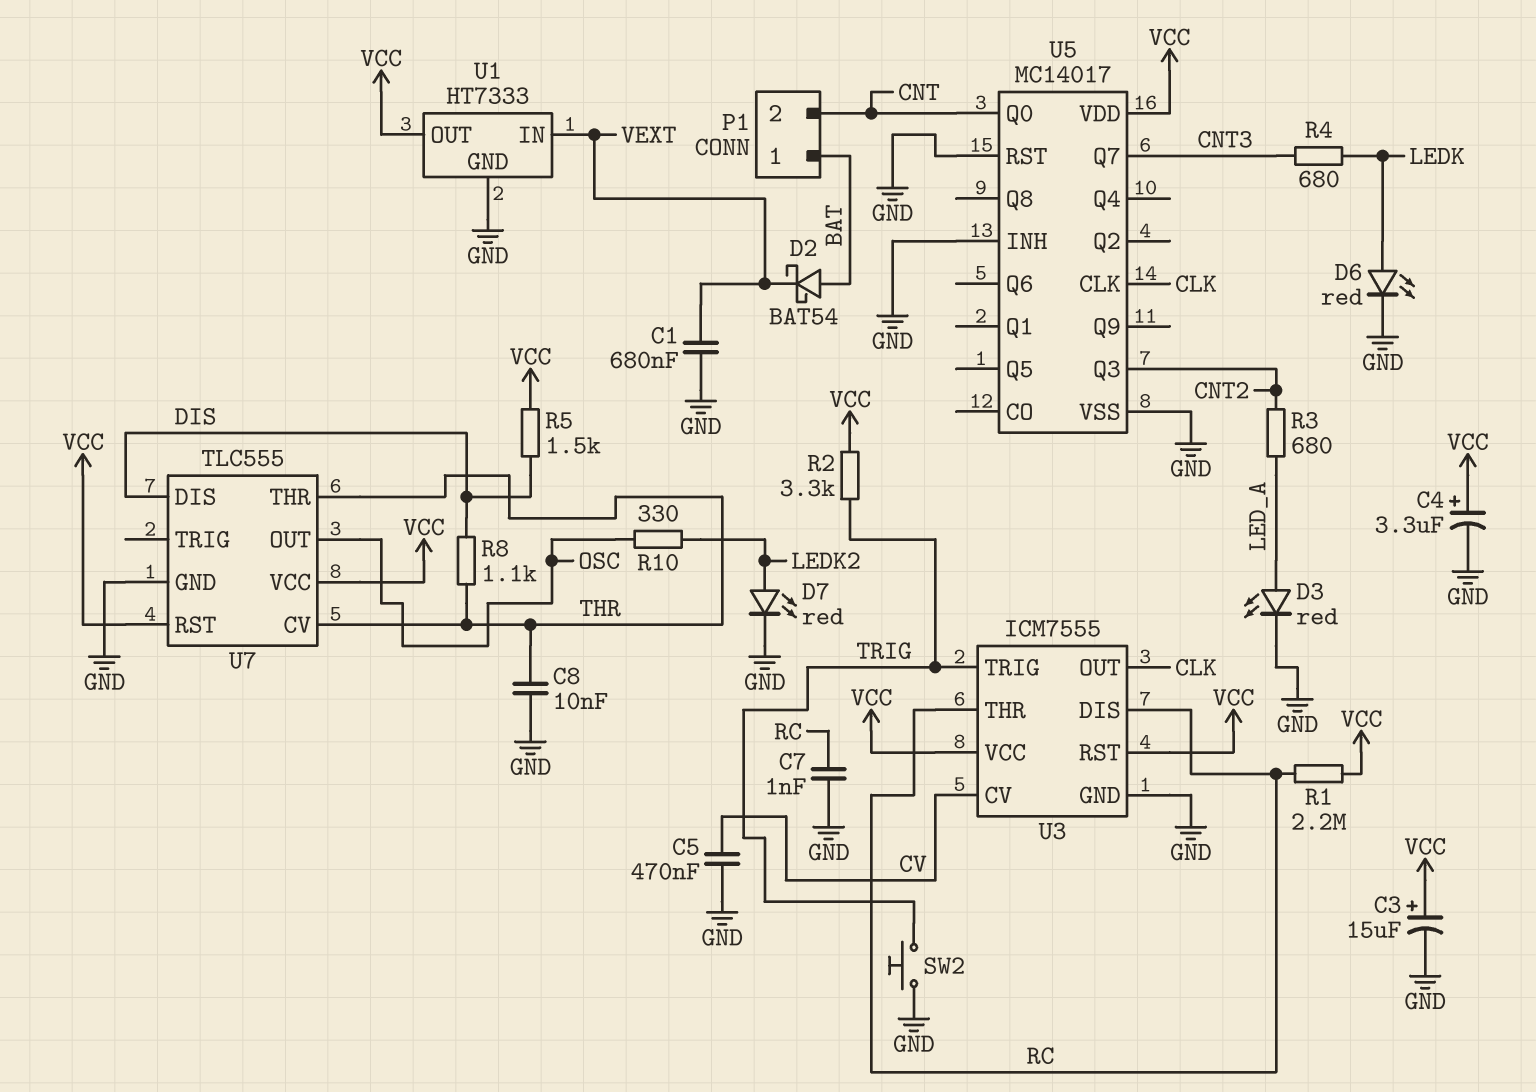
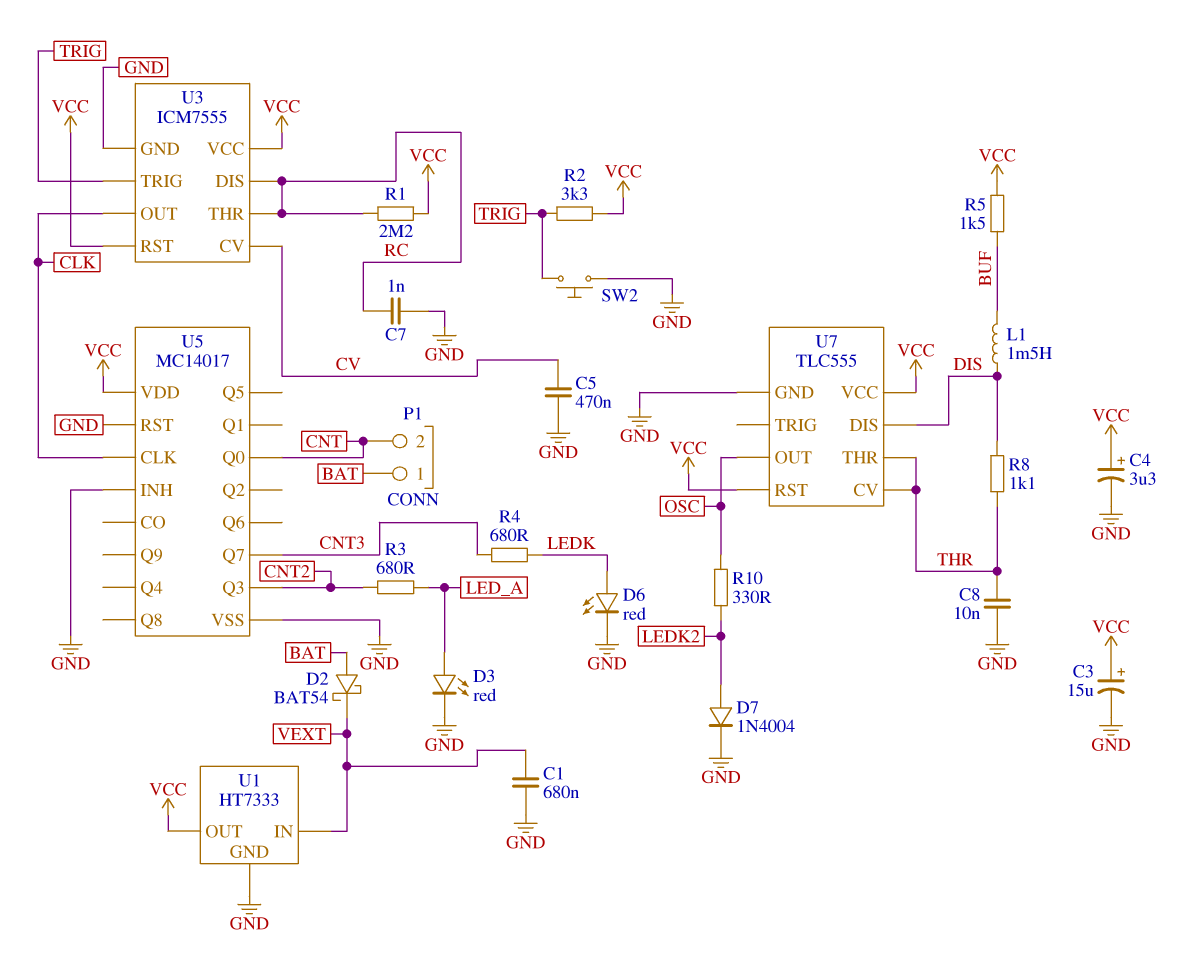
D7: LED red (A LEDK2, K GND) -> diode 1N4004 (A LEDK2, K GND)
L1: none -> 1.5mH (BUF, DIS)
R5: 1.5k (DIS, VCC) -> 1.5k (BUF, VCC)

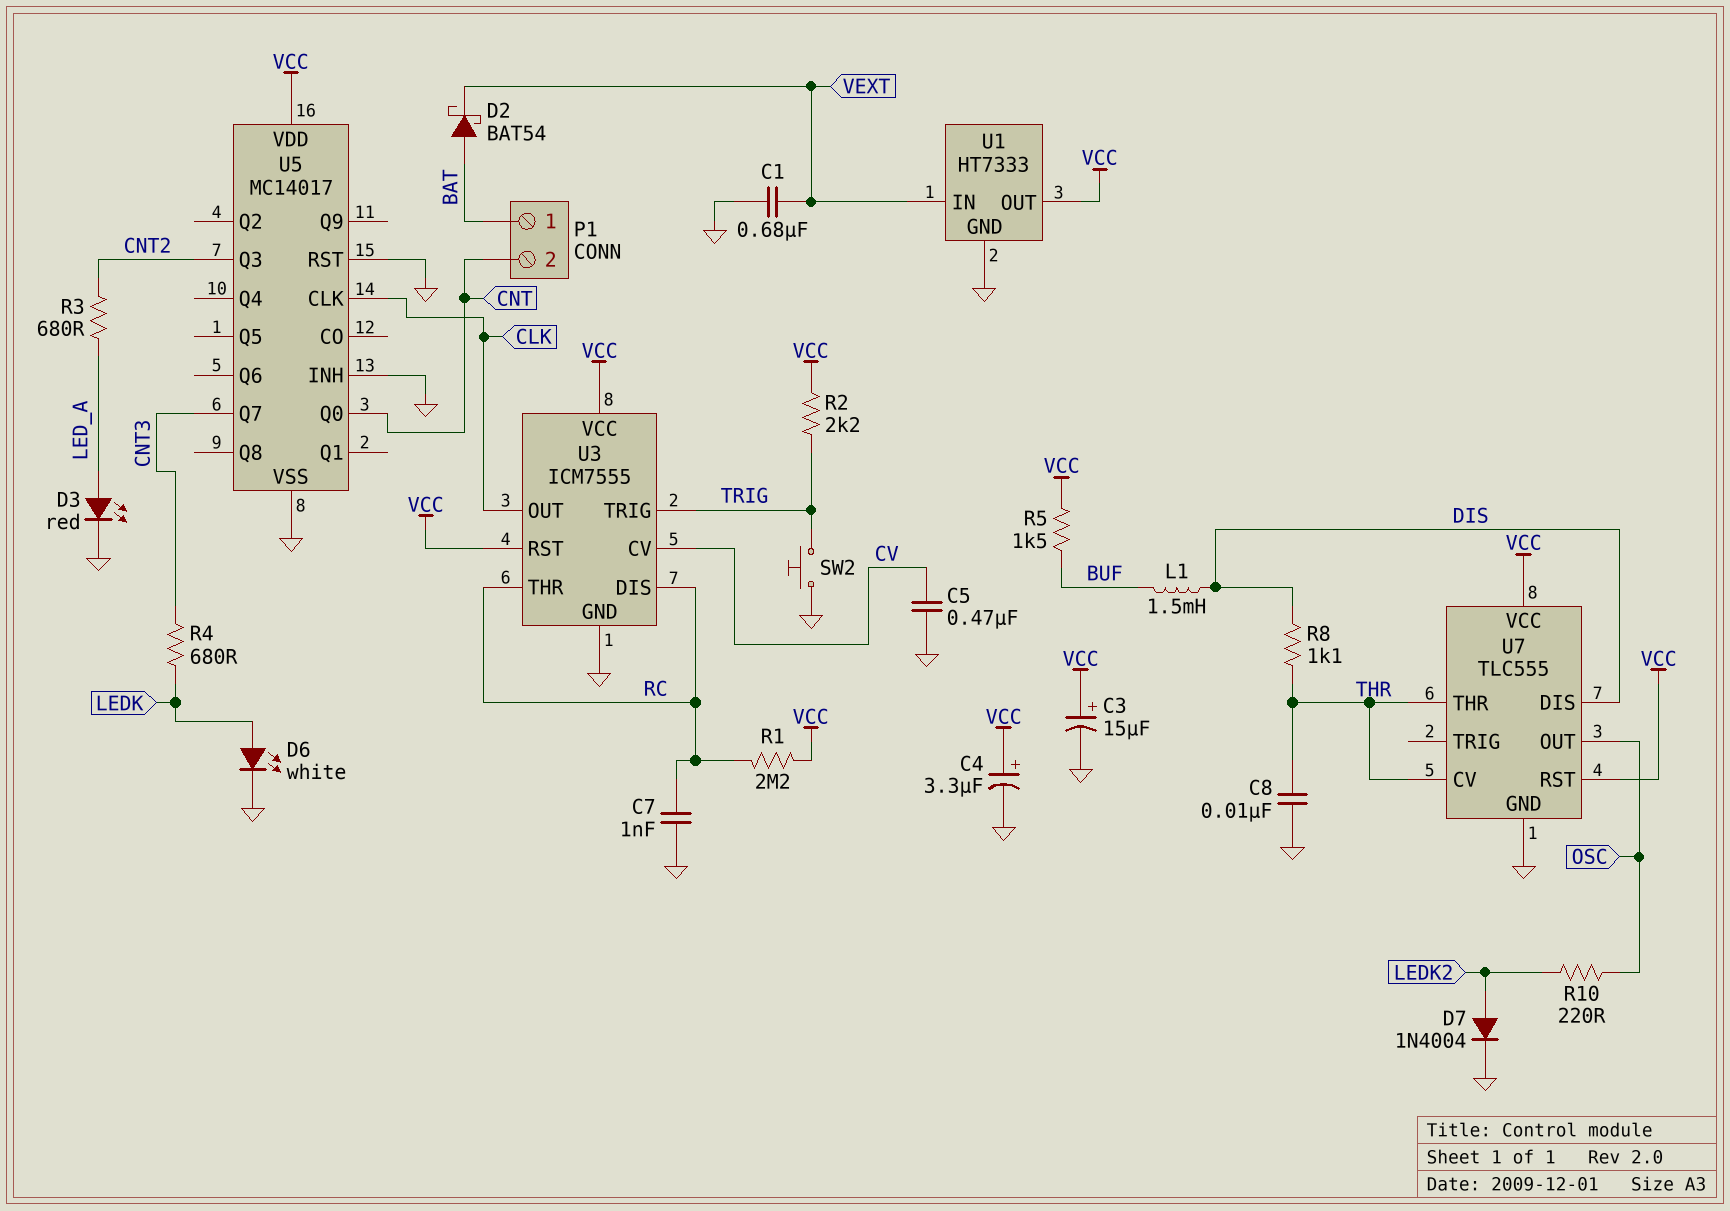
D6: LED red (A LEDK, K GND) -> LED white (A LEDK, K GND)
R2: 3.3k (TRIG, VCC) -> 2.2k (TRIG, VCC)
R10: 330 (LEDK2, OSC) -> 220 (LEDK2, OSC)

